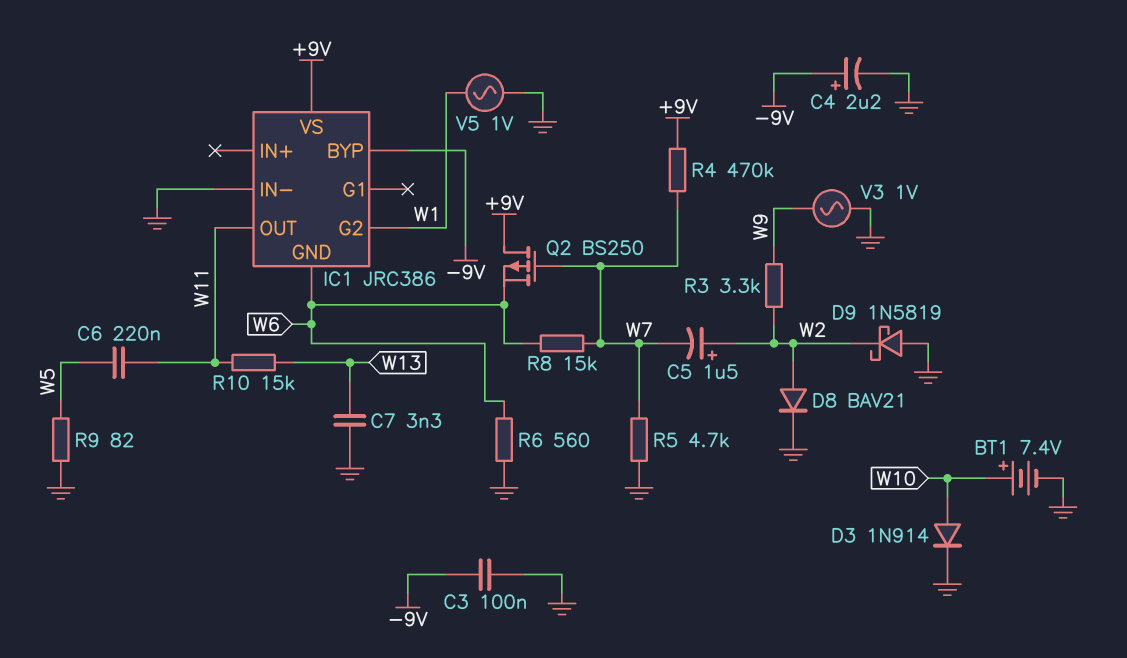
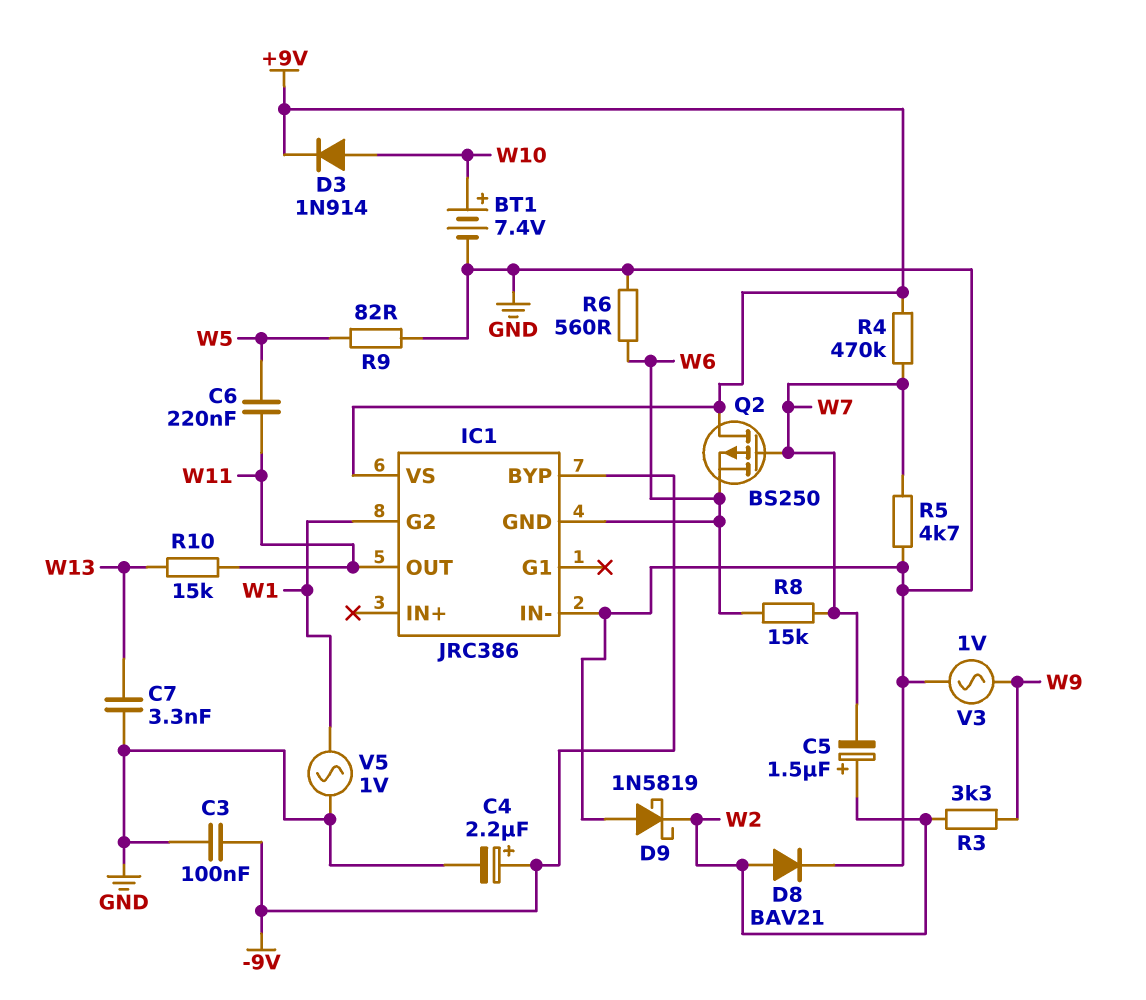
D3: diode 1N914 (A W10, K GND) -> diode 1N914 (A W10, K +9V)

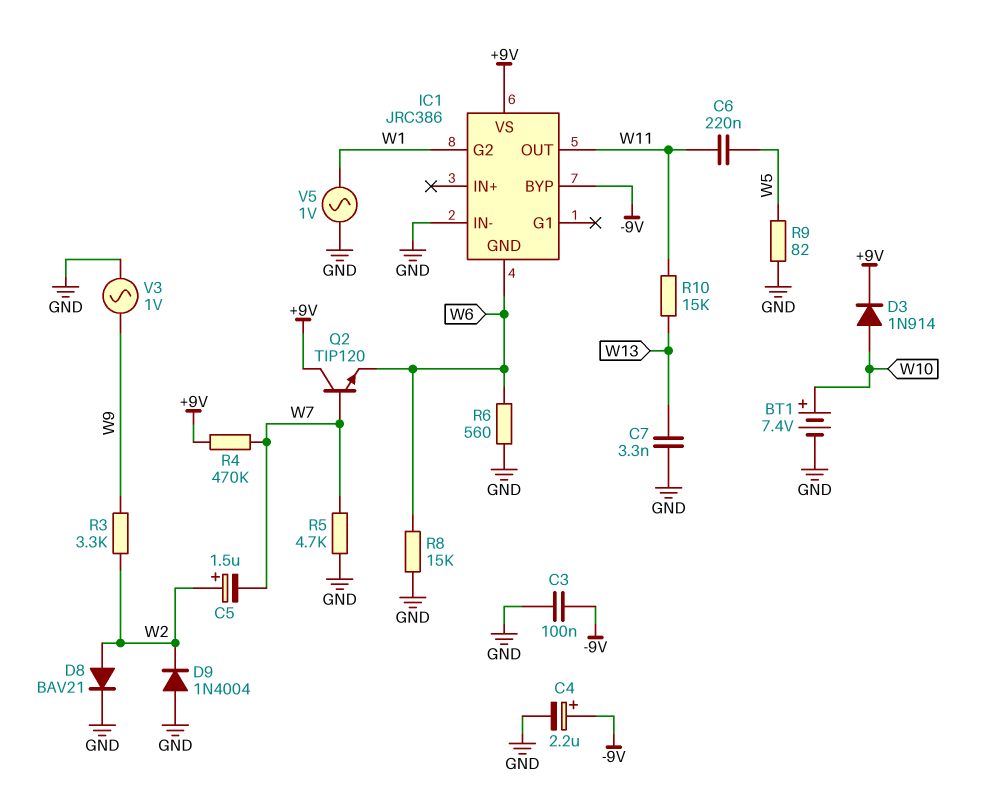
D9: schottky 1N5819 (A GND, K W2) -> diode 1N4004 (A GND, K W2)
Q2: PMOS BS250 (G W7, D +9V, S W6) -> NPN TIP120 (B W7, C +9V, E W6)
R8: 15k (W6, W7) -> 15k (GND, W6)

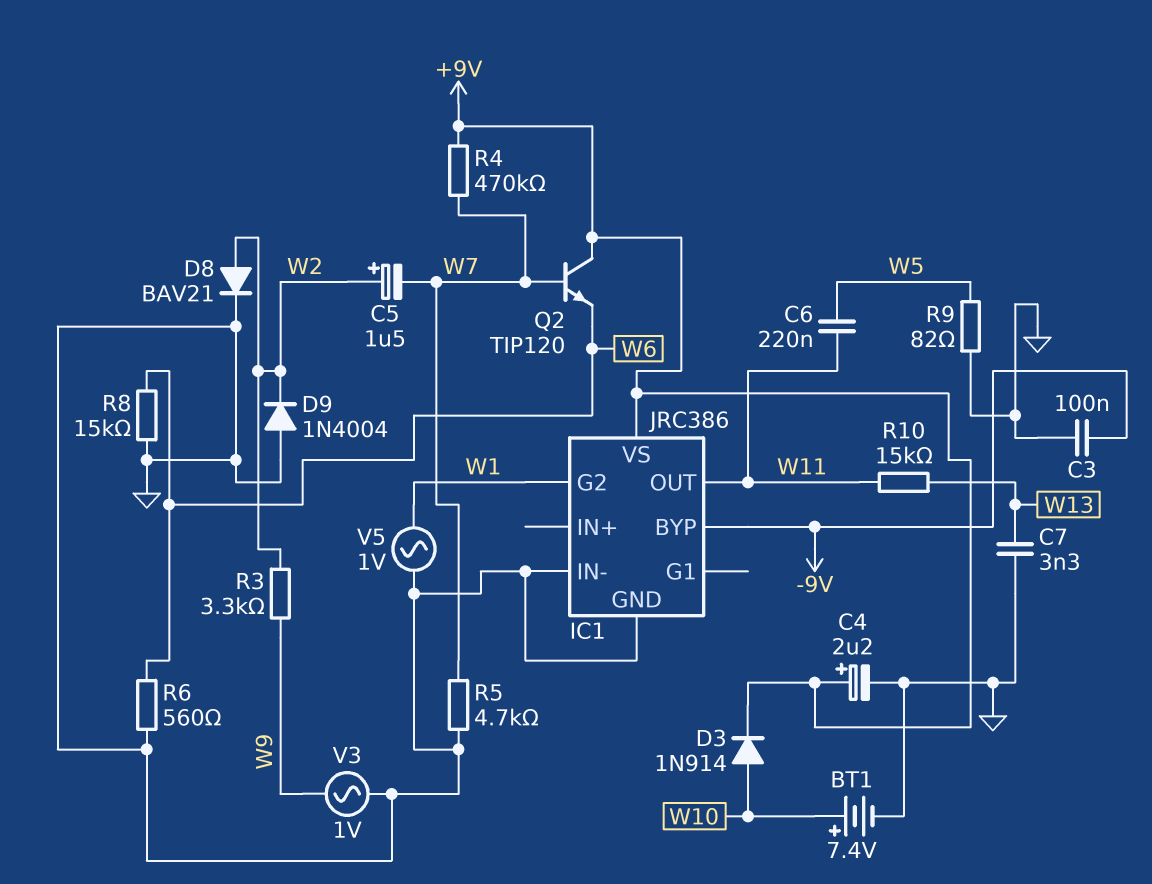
C4: 2.2uF (plus -9V, minus GND) -> 2.2uF (plus +9V, minus GND)
IC1 pin GND: W6 -> GND

